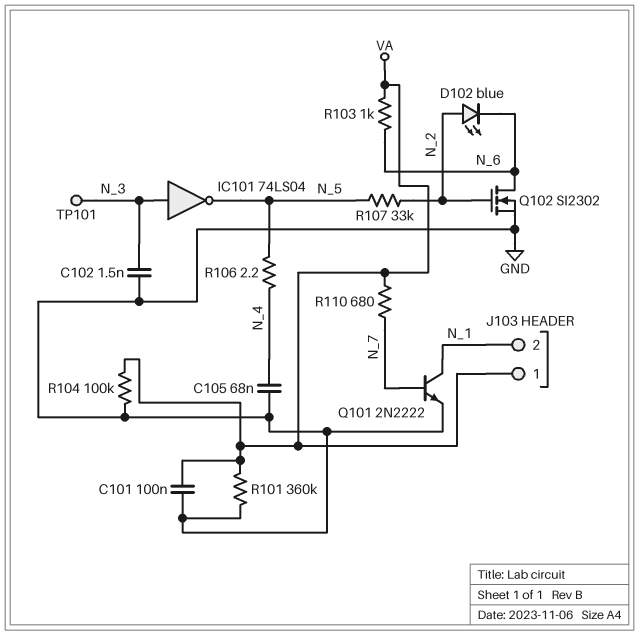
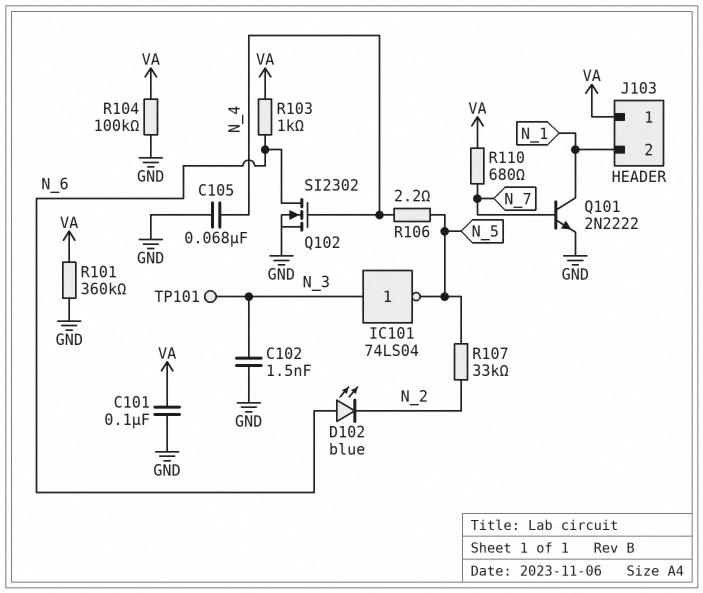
D102: LED blue (A N_2, K N_6) -> LED blue (A N_6, K N_2)
Q102: NMOS SI2302 (G N_2, D N_6, S GND) -> NMOS SI2302 (G N_4, D N_6, S GND)

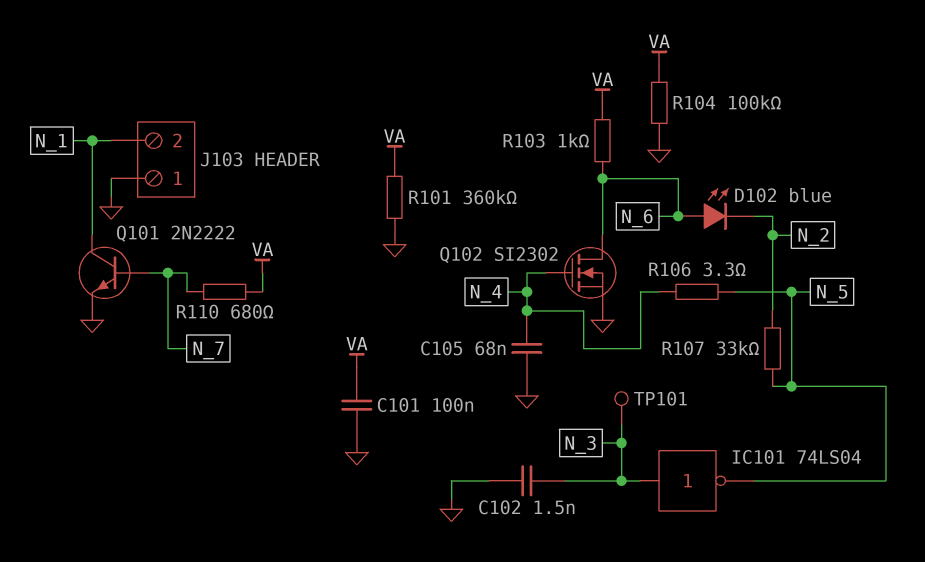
J103 pin 1: VA -> GND
R106: 2.2 (N_4, N_5) -> 3.3 (N_4, N_5)

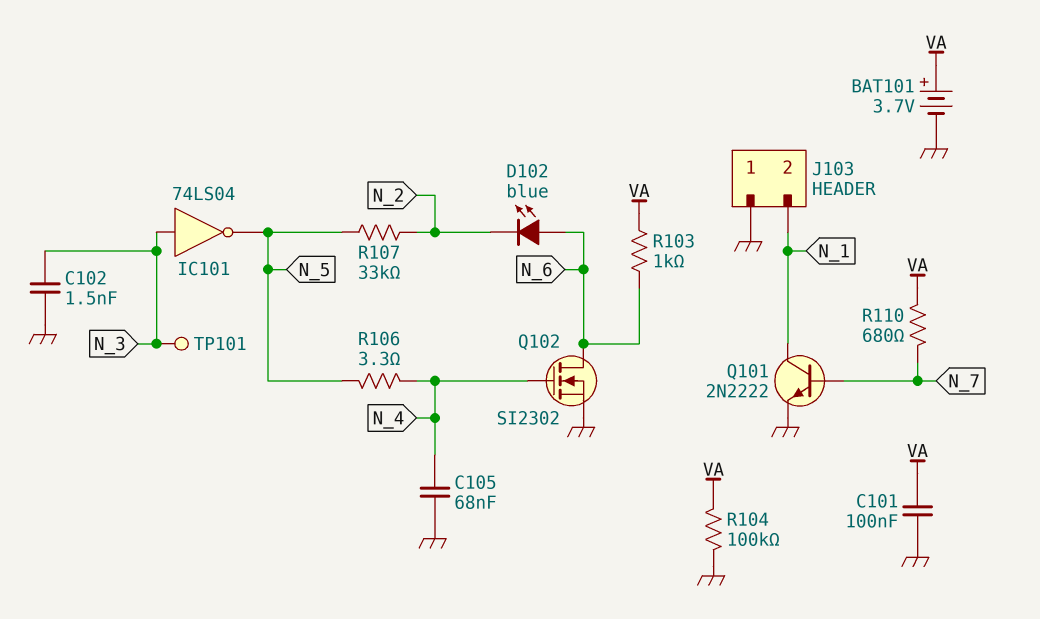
BAT101: none -> 3.7V (plus VA, minus GND)
R101: 360k (GND, VA) -> none

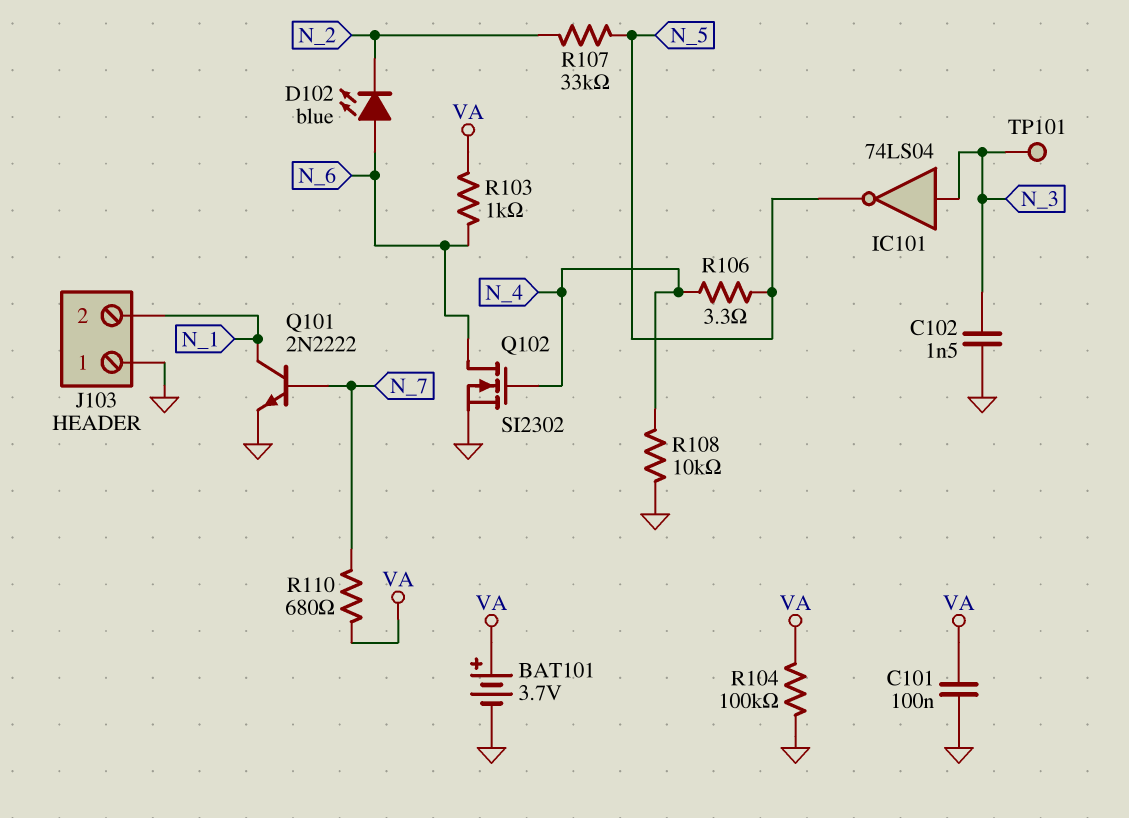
C105: 68nF (GND, N_4) -> none
R108: none -> 10k (GND, N_4)

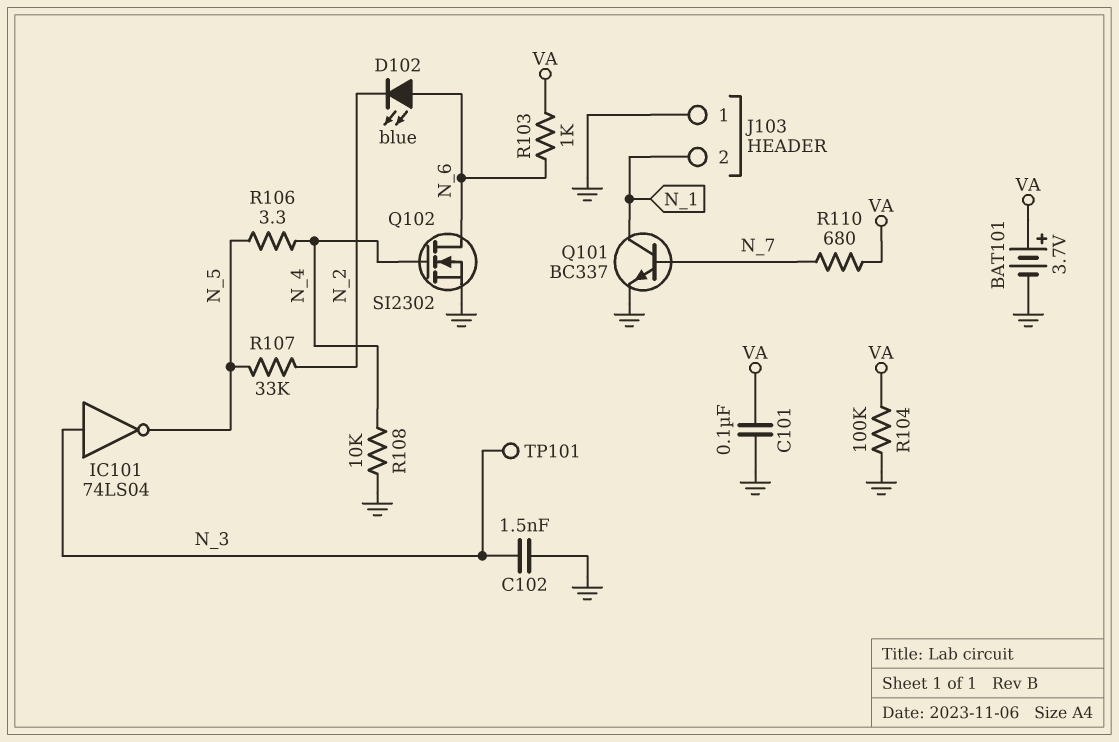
Q101: NPN 2N2222 (B N_7, C N_1, E GND) -> NPN BC337 (B N_7, C N_1, E GND)

